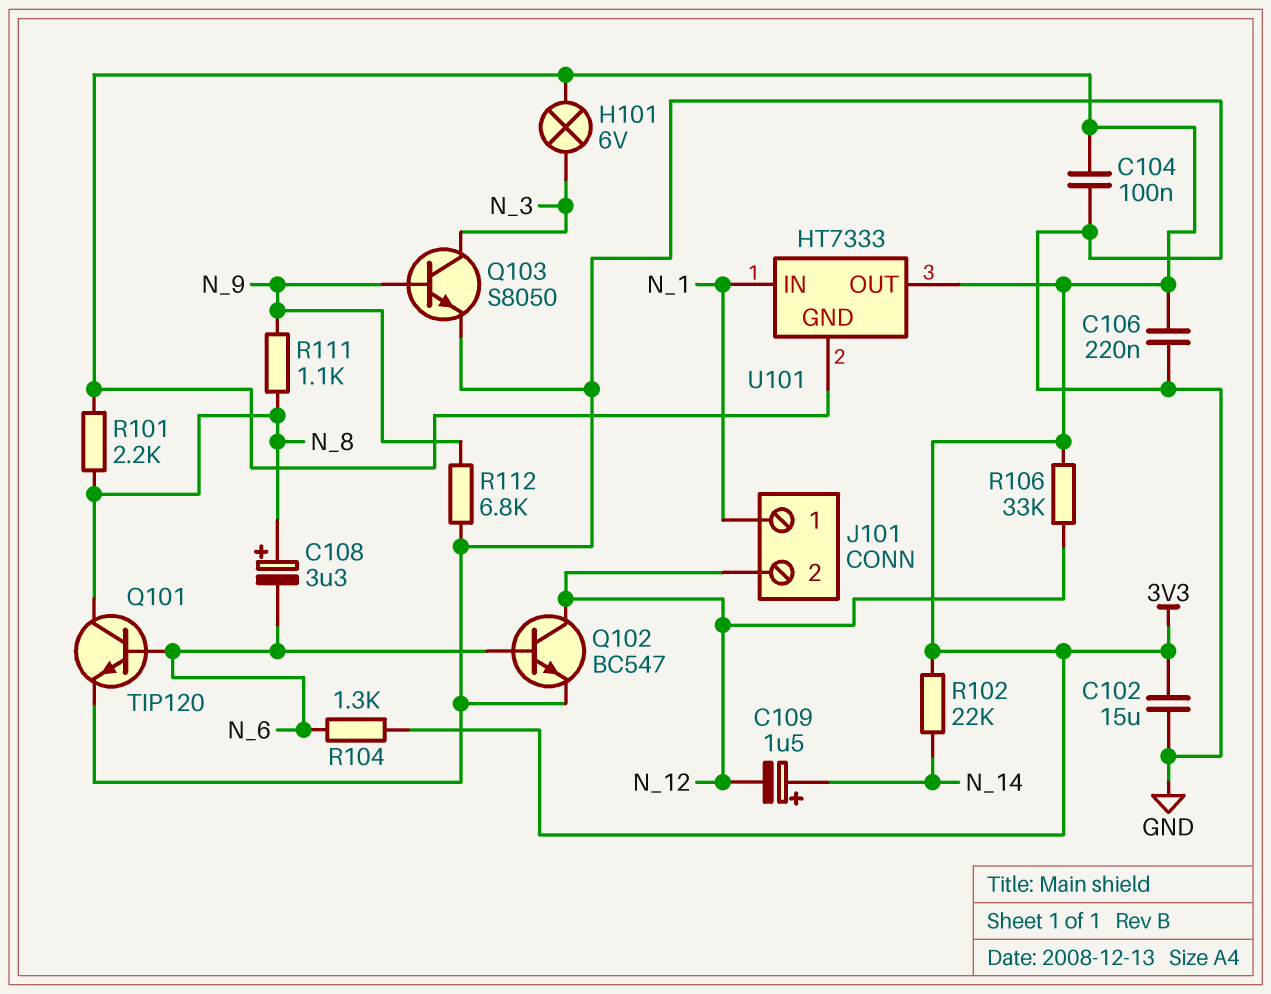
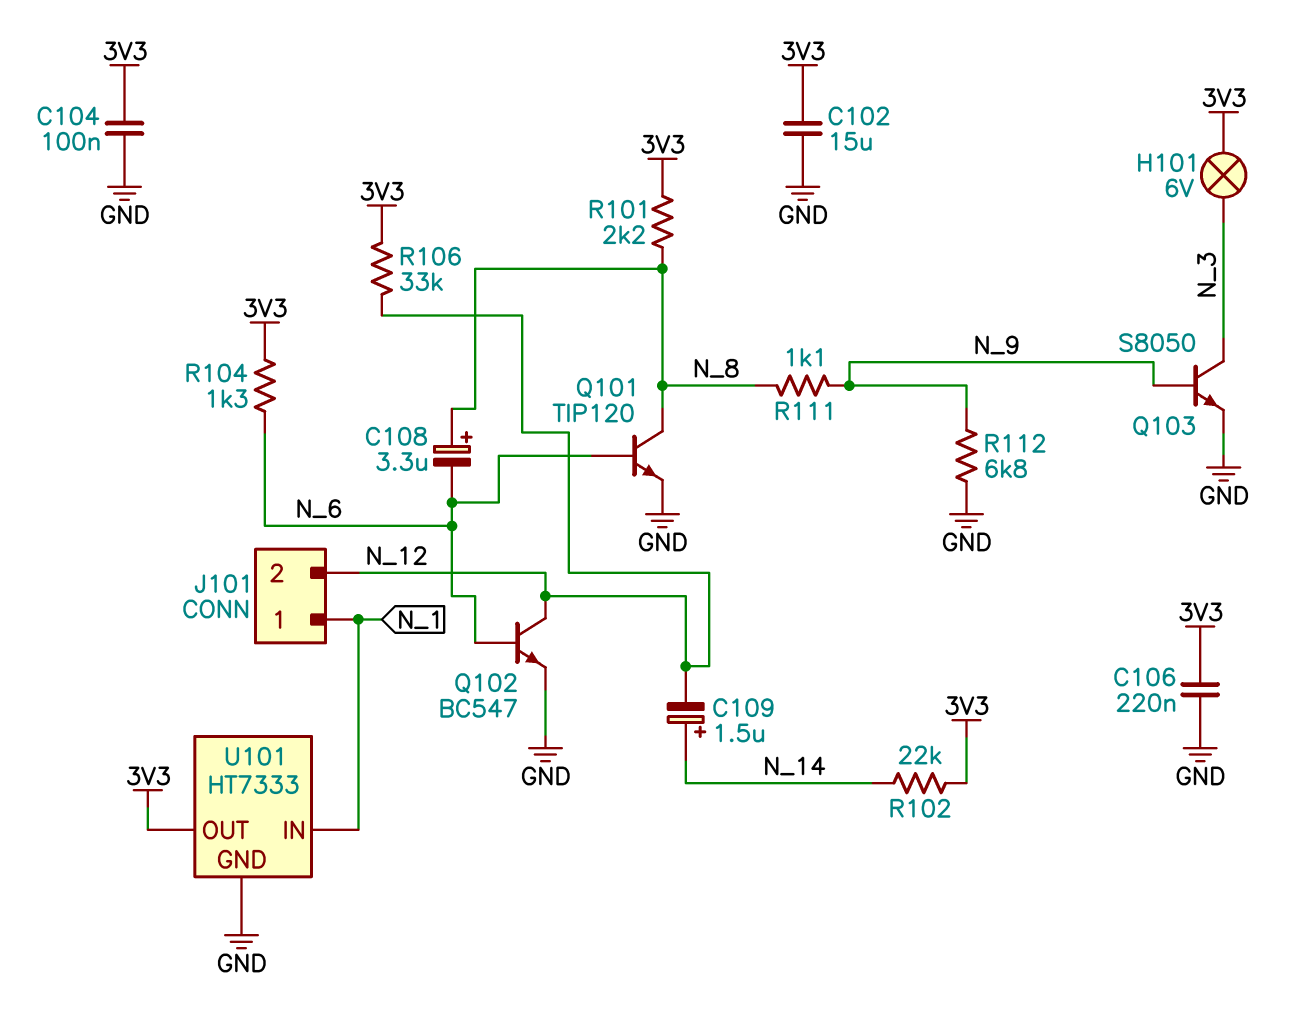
U101 pin GND: 3V3 -> GND

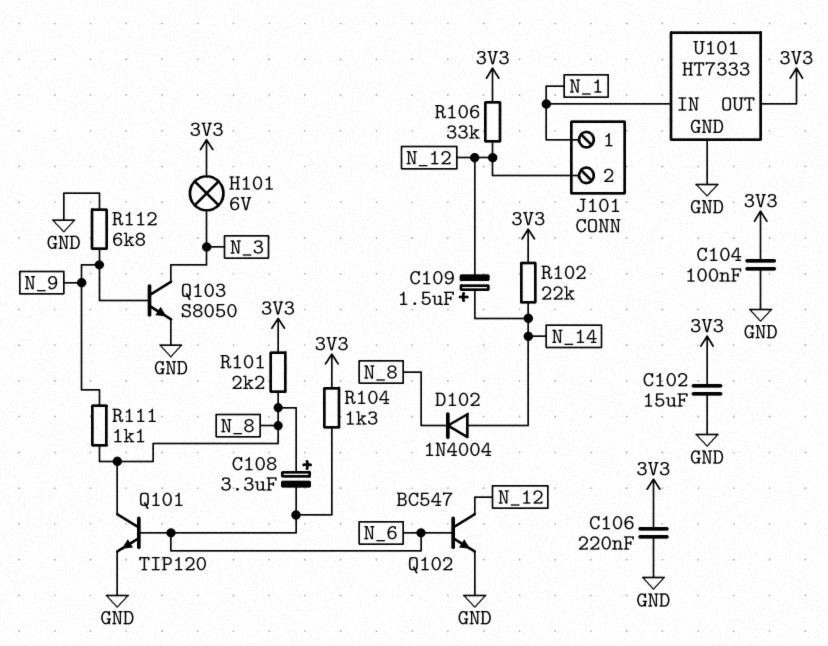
D102: none -> diode 1N4004 (A N_14, K N_8)

